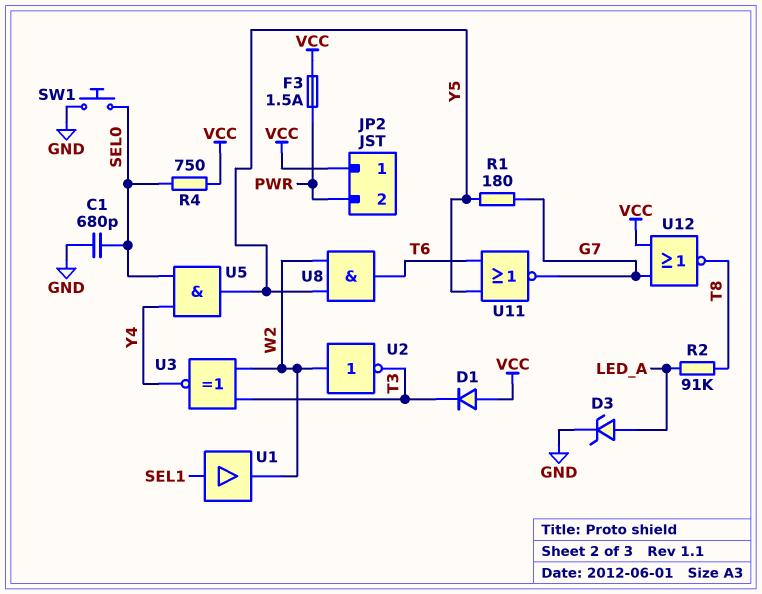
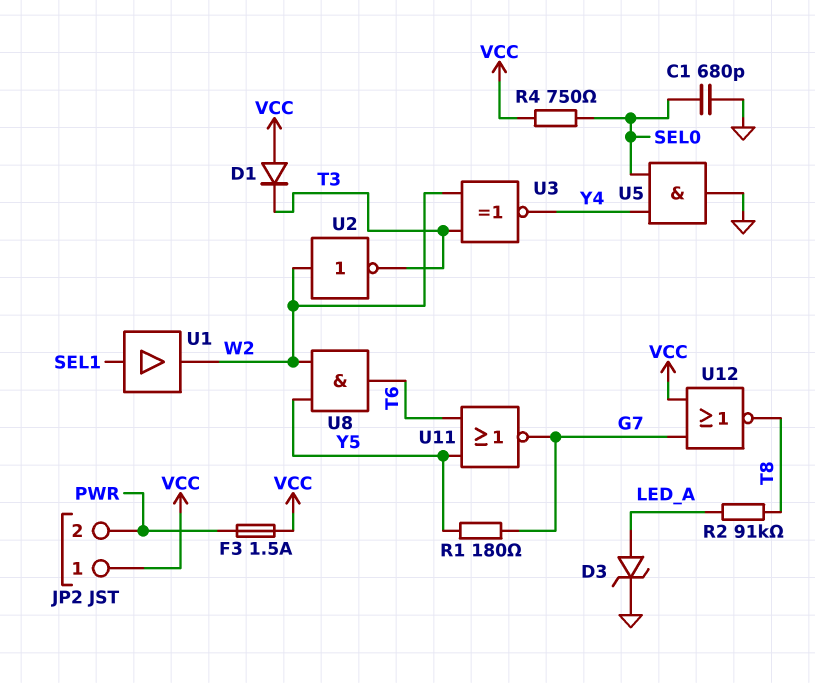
SW1: button (GND, SEL0) -> none
U5: AND (in SEL0, in Y4, out Y5) -> AND (in SEL0, in Y4, out GND)

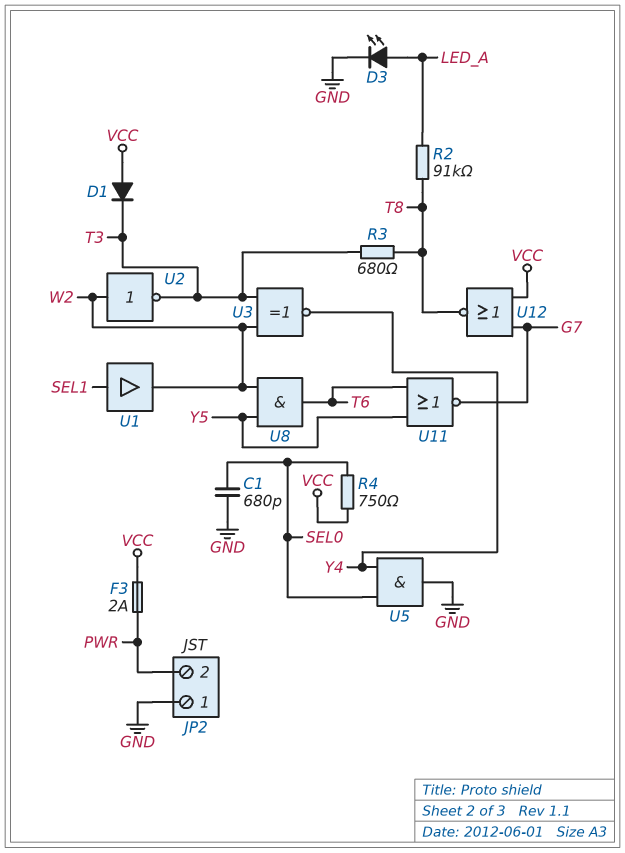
D3: zener (A LED_A, K GND) -> LED (A LED_A, K GND)
F3: 1.5A (PWR, VCC) -> 2A (PWR, VCC)
JP2 pin 1: VCC -> GND
R1: 180 (G7, Y5) -> none
R3: none -> 680 (T3, T8)

